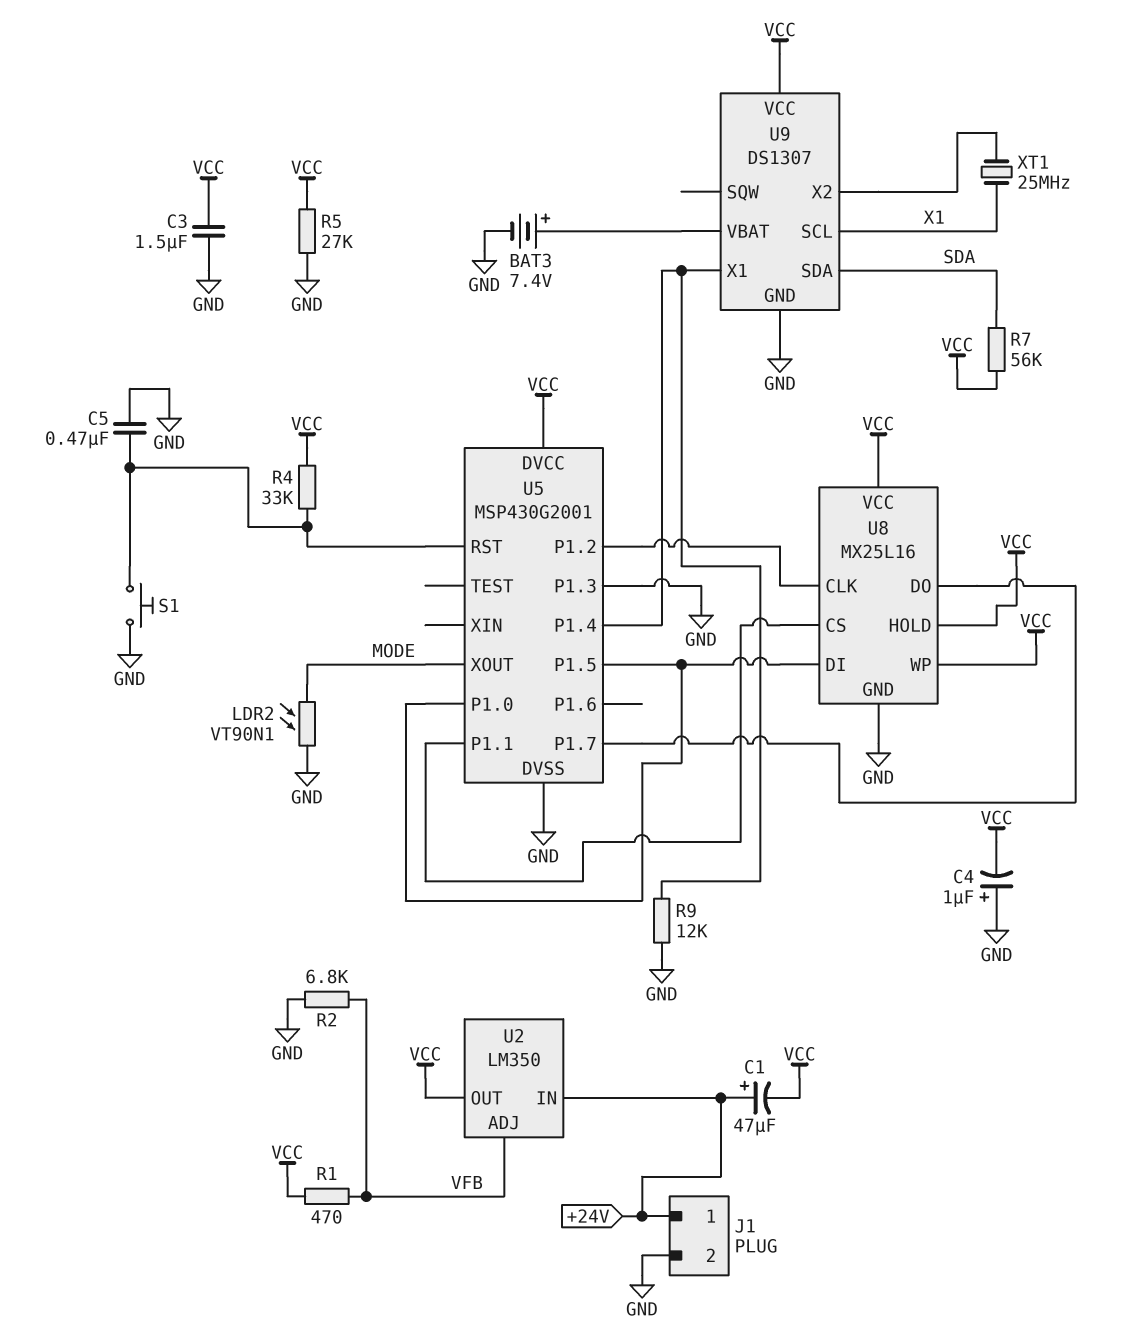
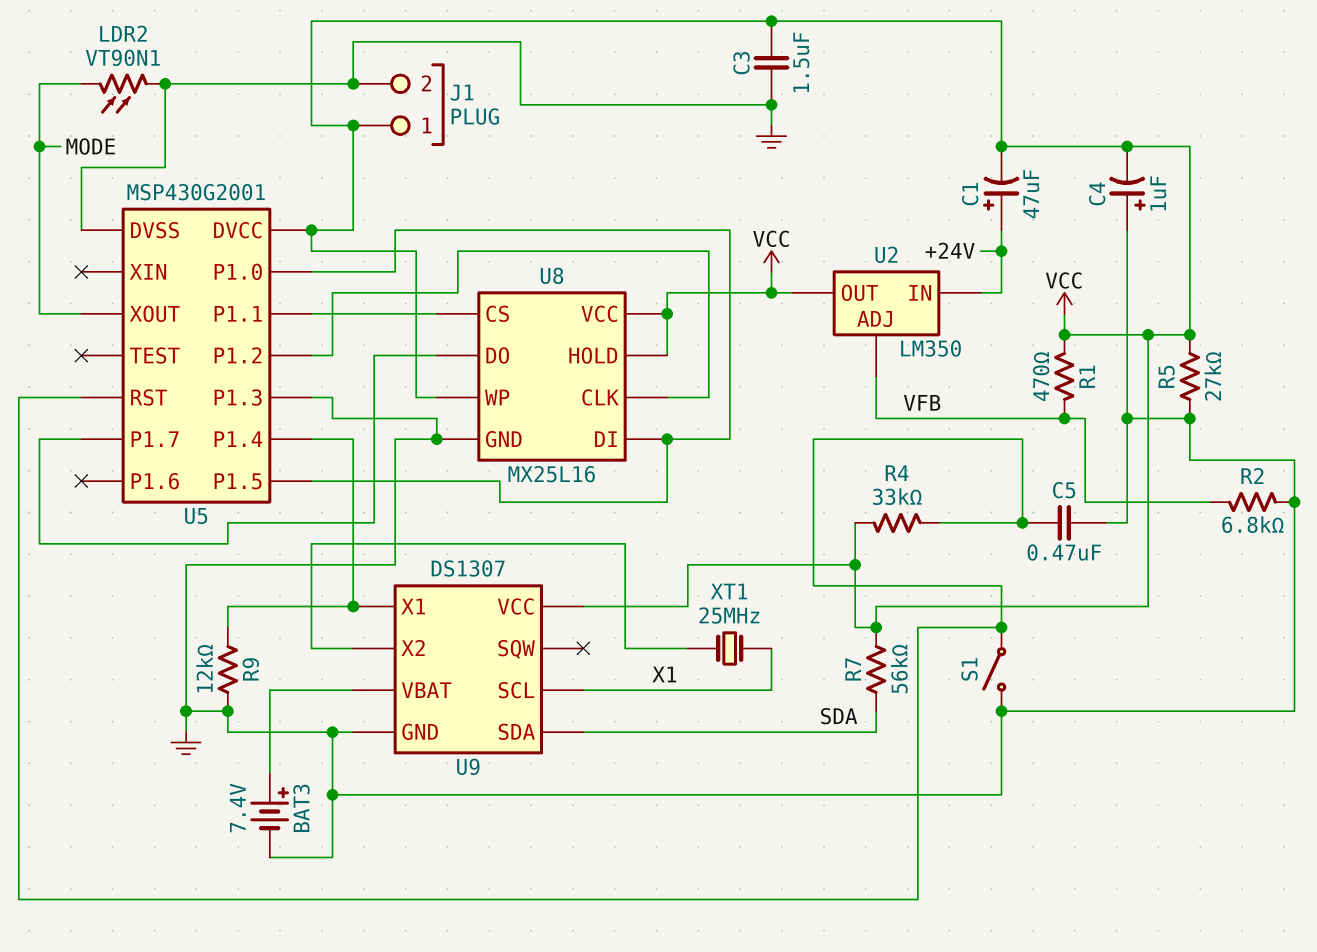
J1 pin 1: +24V -> VCC
S1: button (GND, U5/RST) -> switch (GND, U5/RST)

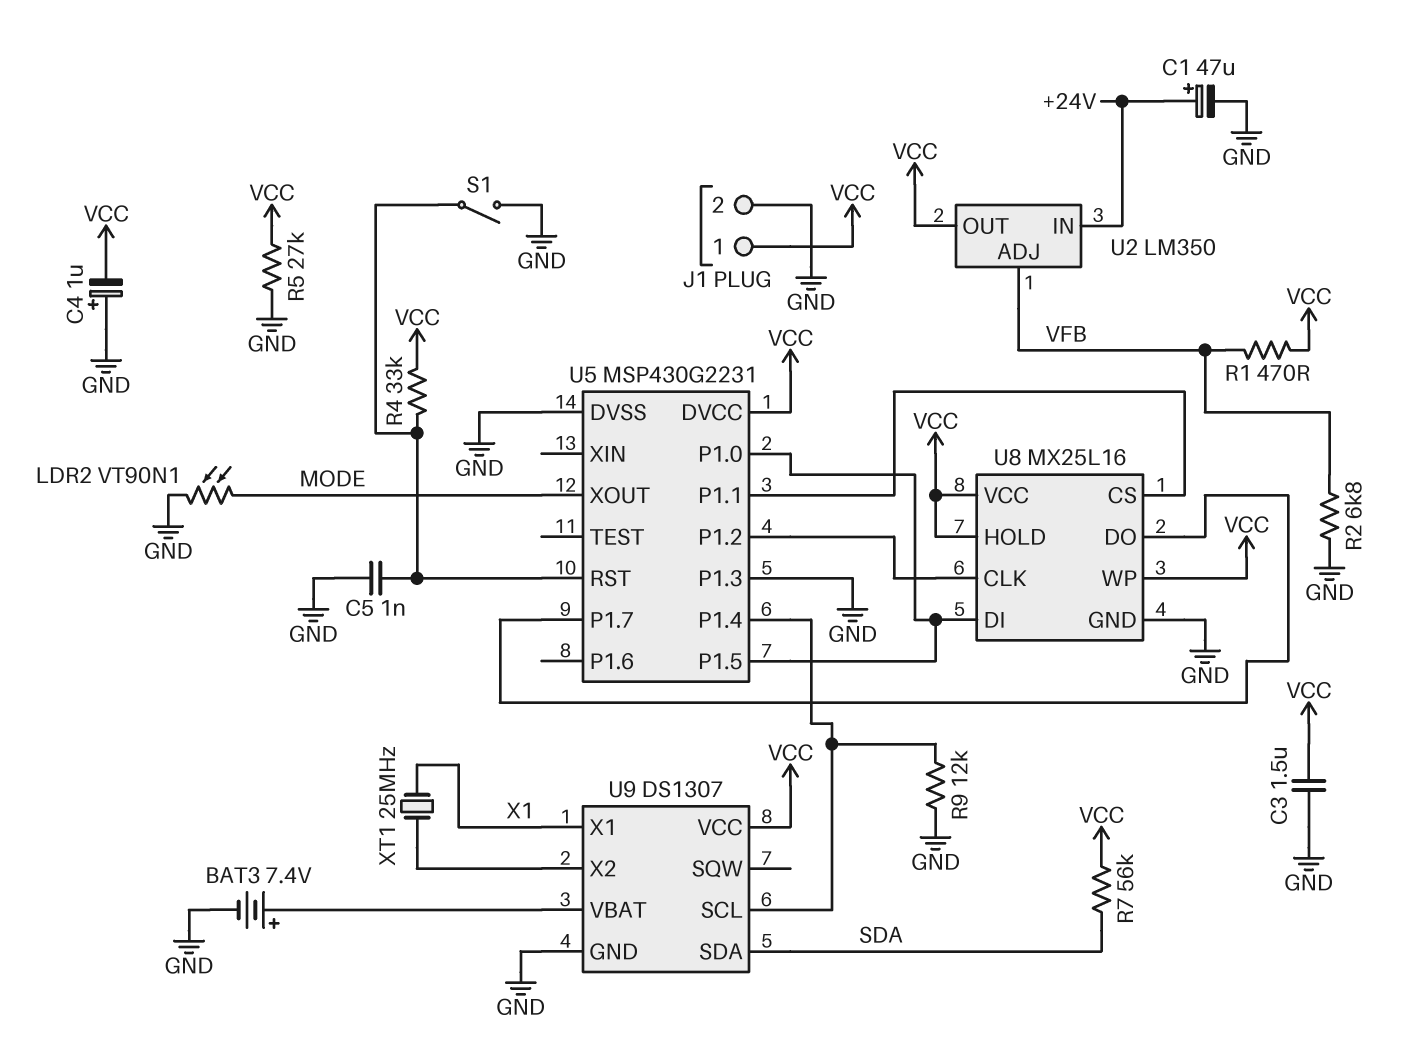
C1: 47uF (plus +24V, minus VCC) -> 47uF (plus +24V, minus GND)
C5: 470nF (GND, U5/RST) -> 1nF (GND, U5/RST)
U5: MSP430G2001 -> MSP430G2231
U9 pin SCL: X1 -> U5/P1.4
U9 pin X1: U5/P1.4 -> X1

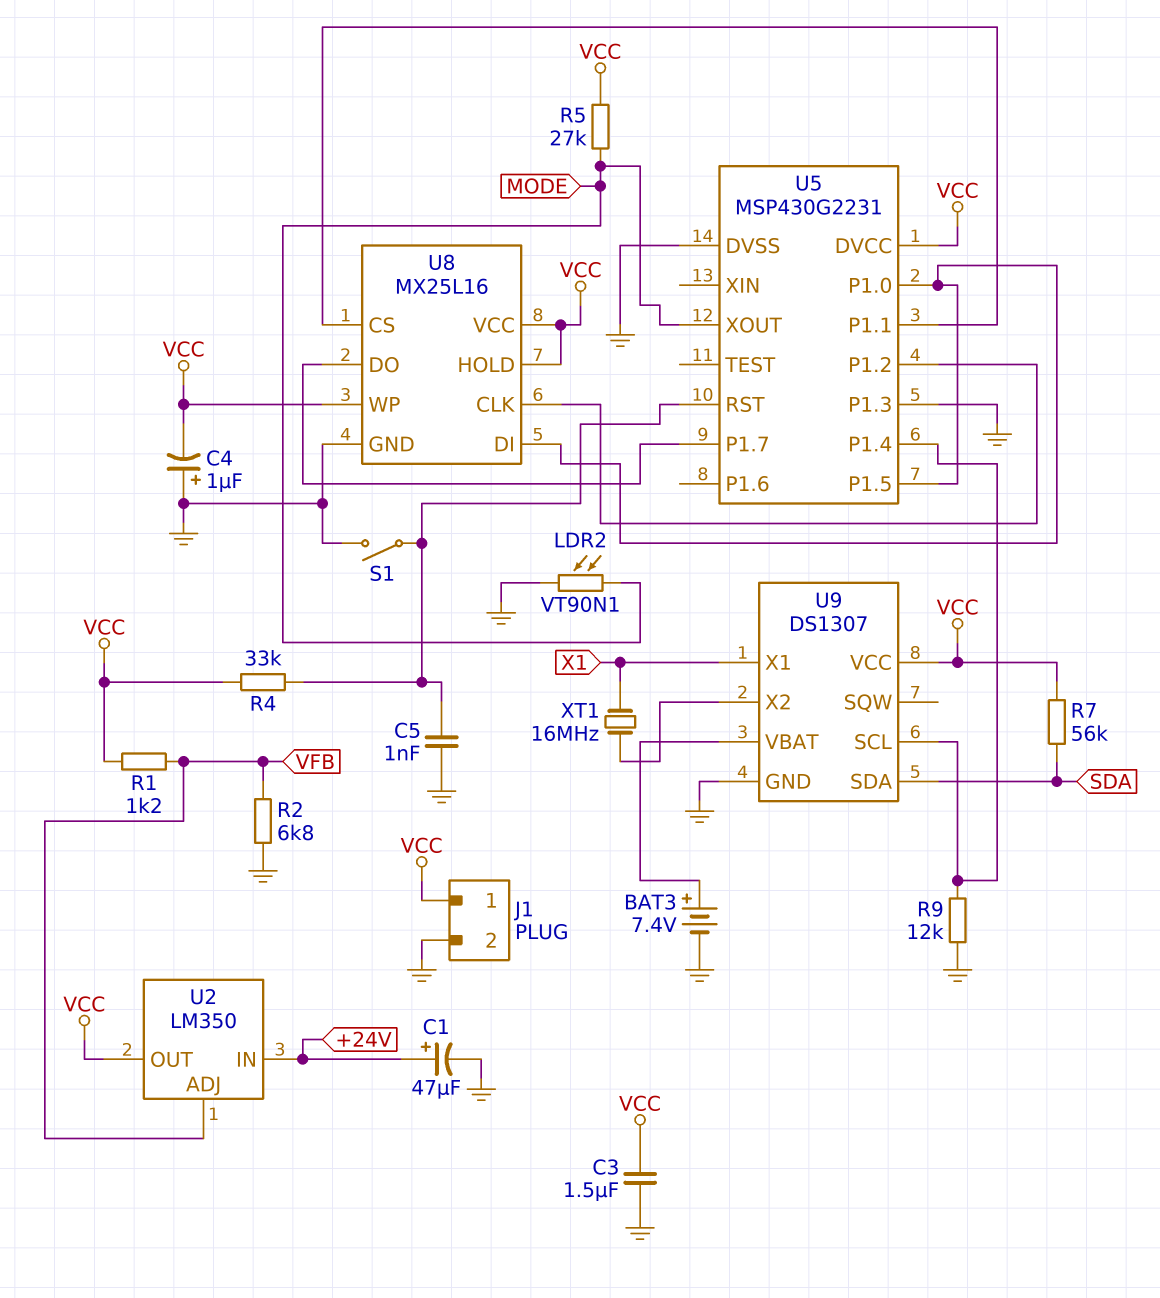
R1: 470 (VCC, VFB) -> 1.2k (VCC, VFB)
R5: 27k (GND, VCC) -> 27k (MODE, VCC)
XT1: 25MHz (U9/X2, X1) -> 16MHz (U9/X2, X1)

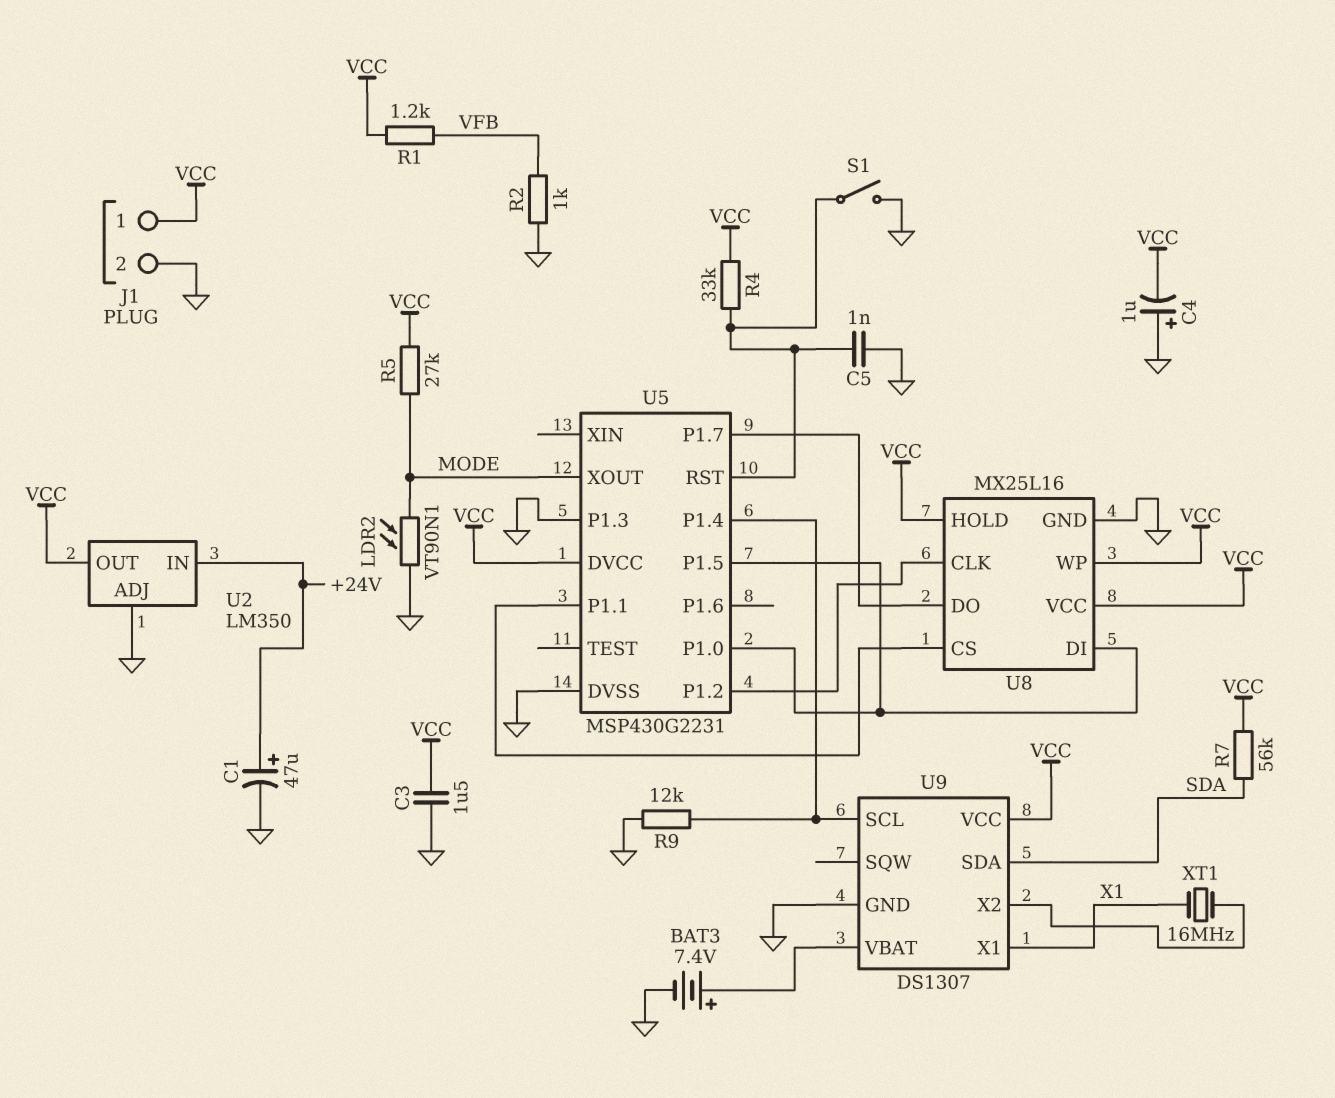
R2: 6.8k (GND, VFB) -> 1k (GND, VFB)
U2 pin ADJ: VFB -> GND

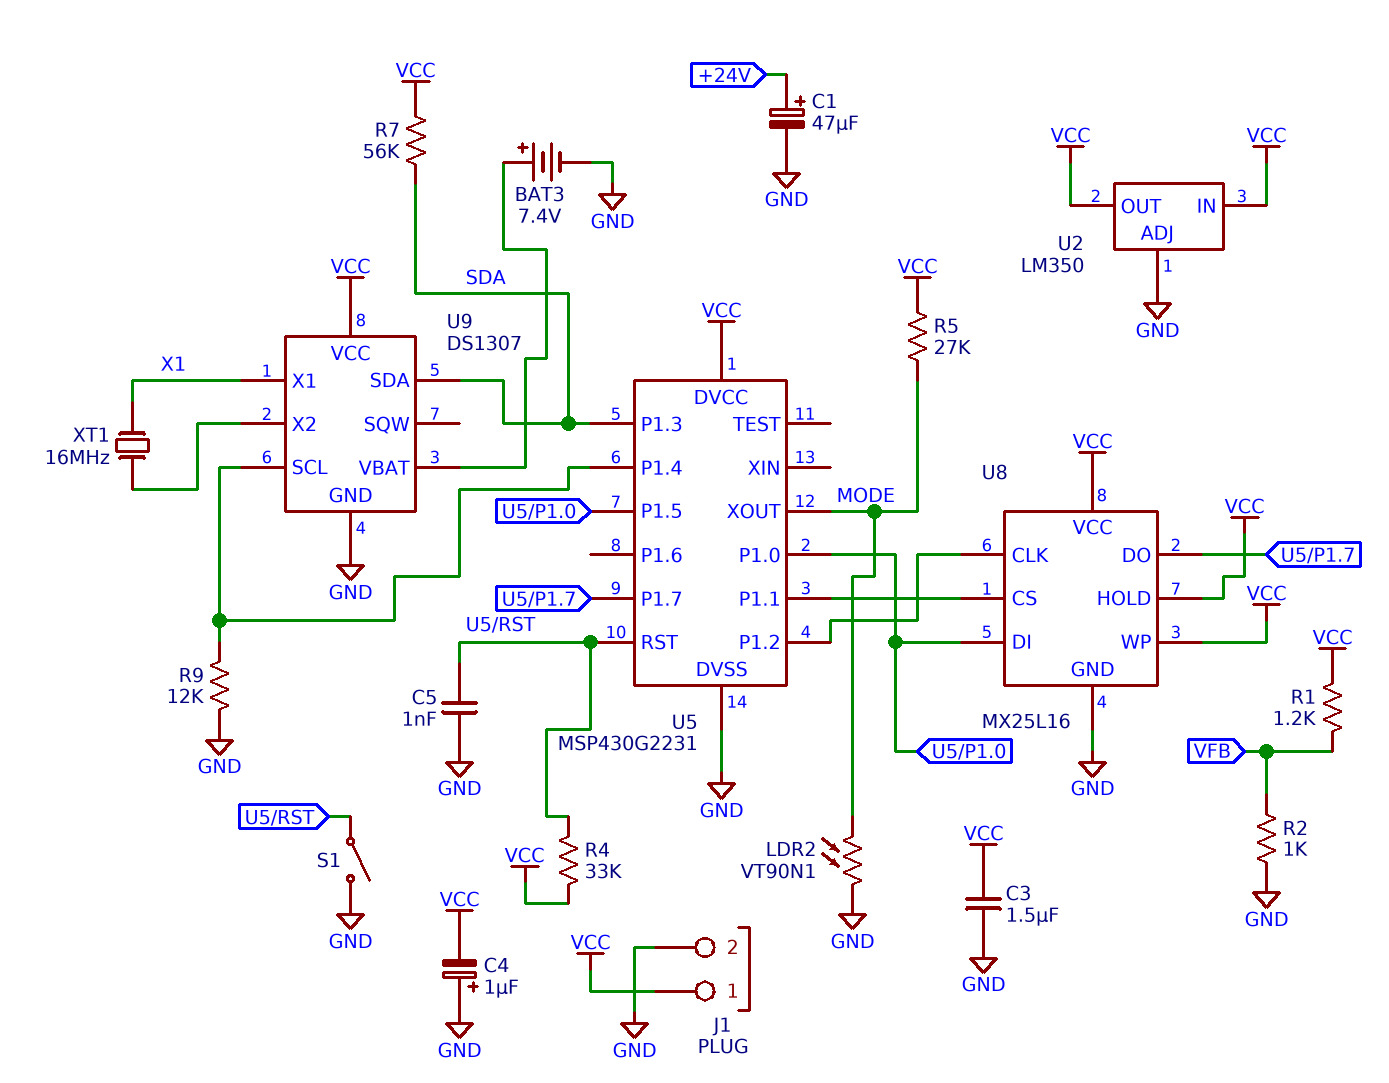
U2 pin IN: +24V -> VCC
U5 pin P1.3: GND -> SDA

